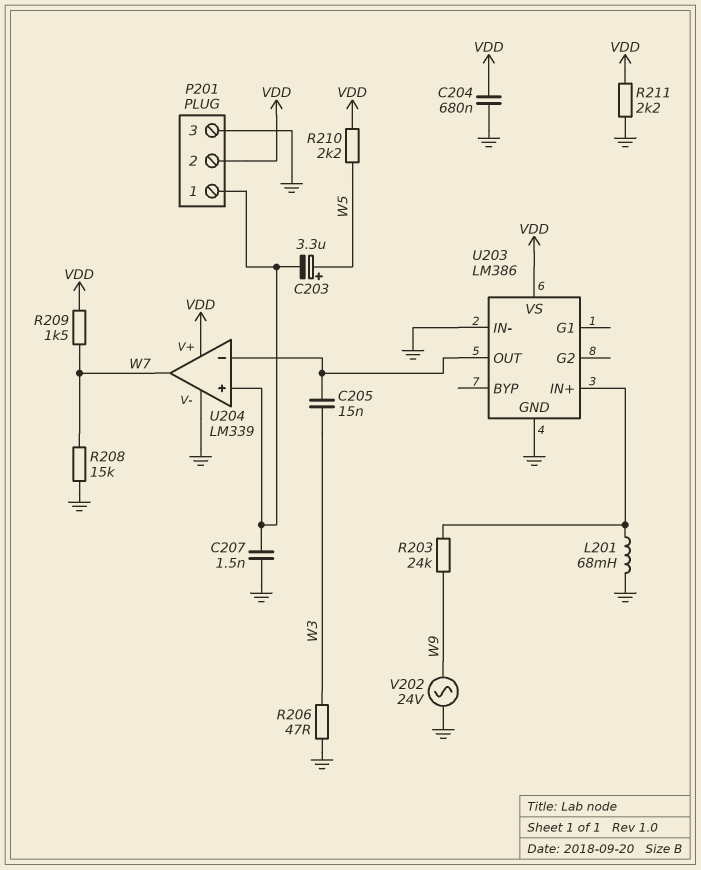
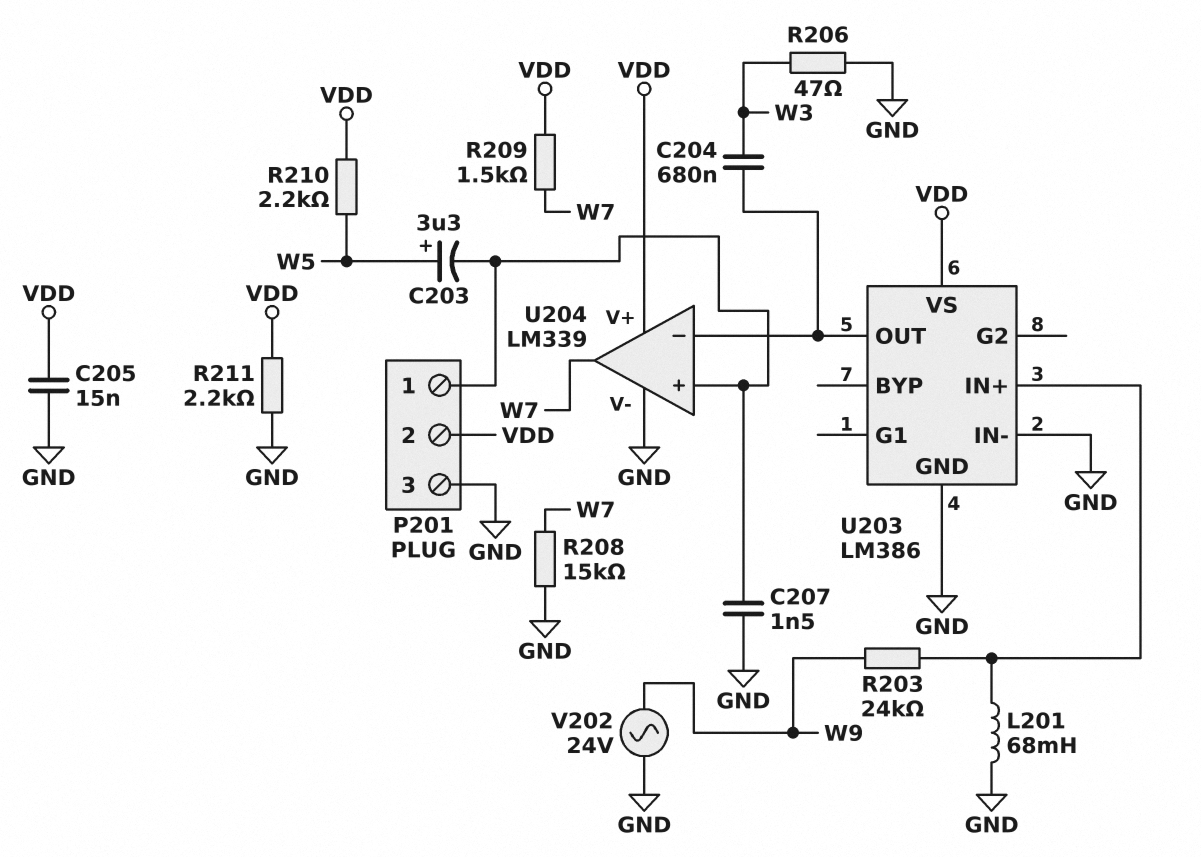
C204: 680nF (GND, VDD) -> 680nF (U203/OUT, W3)
C205: 15nF (U203/OUT, W3) -> 15nF (GND, VDD)

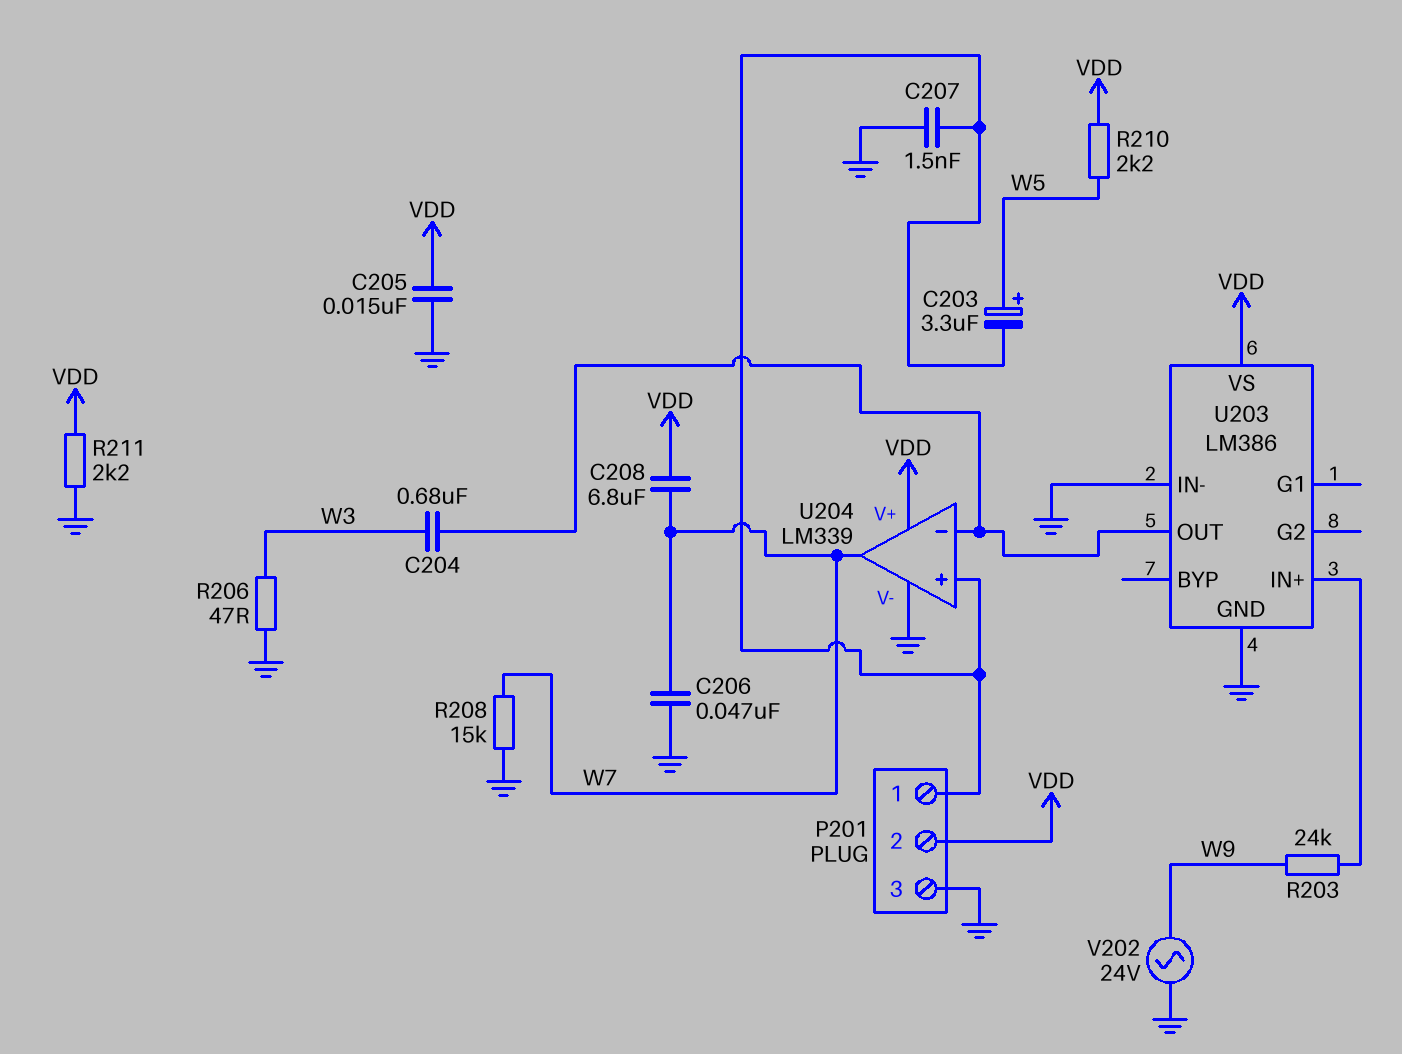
C206: none -> 47nF (GND, W7)
C208: none -> 6.8uF (VDD, W7)
L201: 68mH (GND, U203/IN+) -> none
R209: 1.5k (VDD, W7) -> none

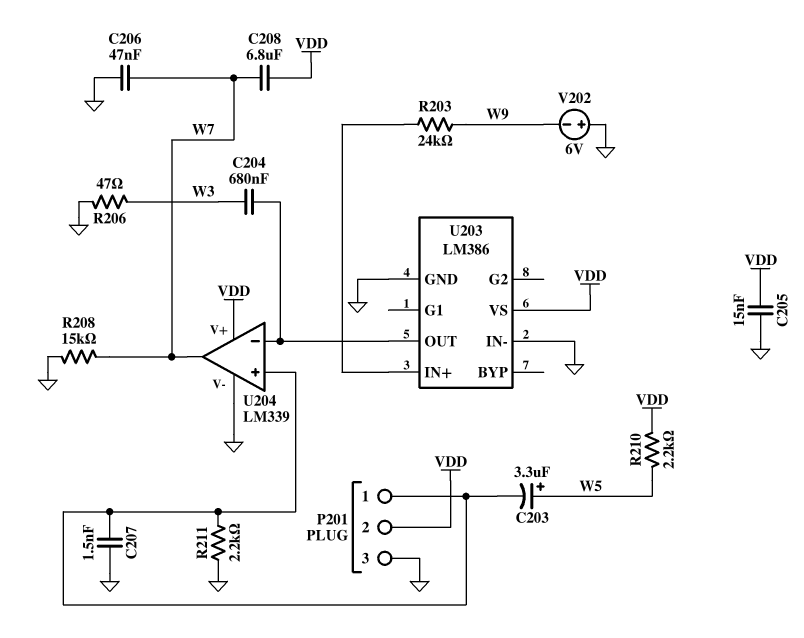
R211: 2.2k (GND, VDD) -> 2.2k (GND, P201/1)
V202: AC 24V (GND, W9) -> 6V (plus GND, minus W9)

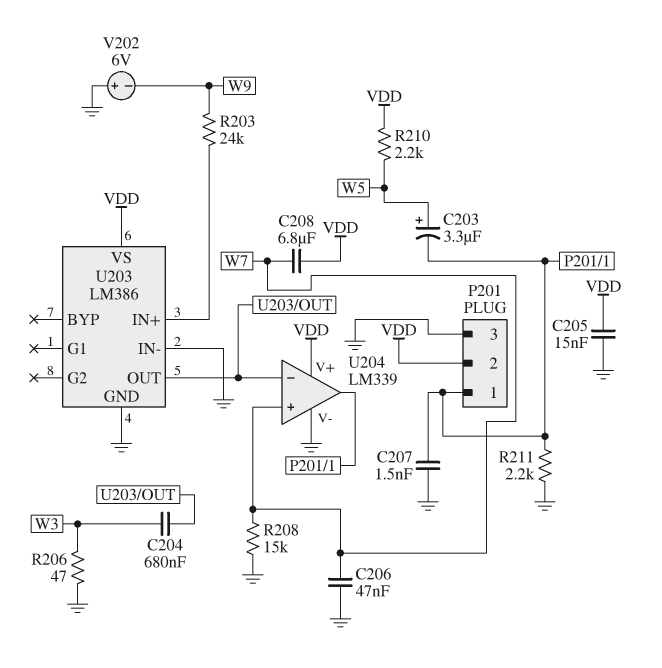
U204 pin in+: P201/1 -> W7
U204 pin out: W7 -> P201/1

